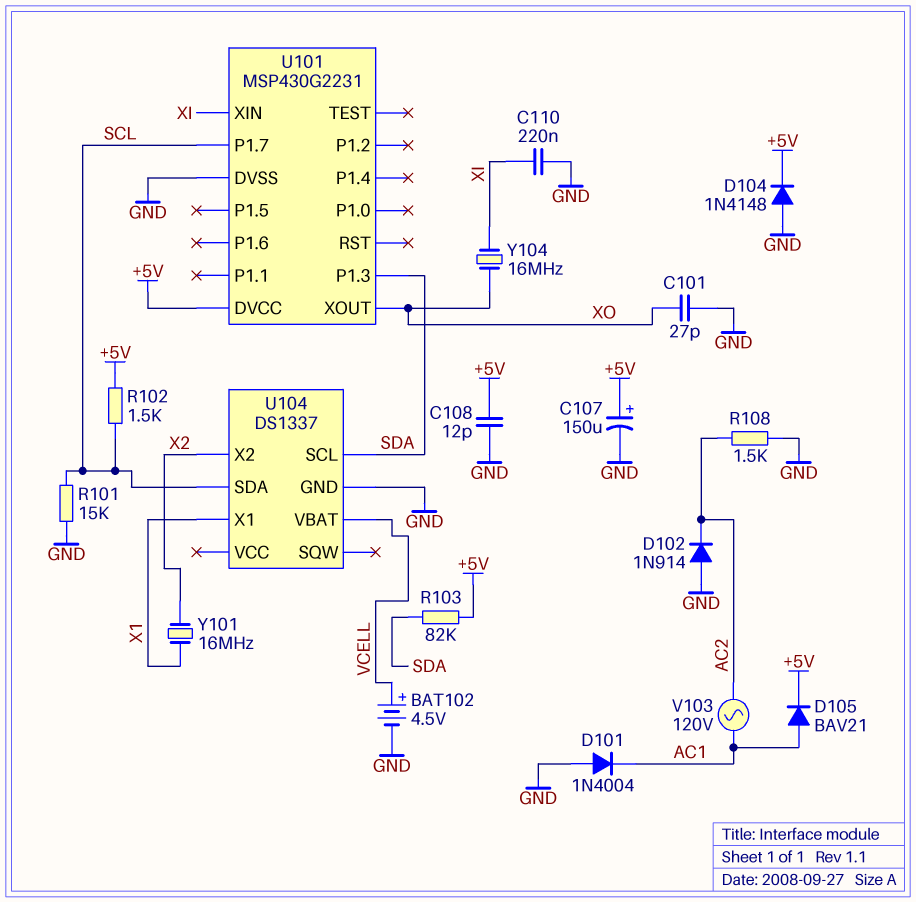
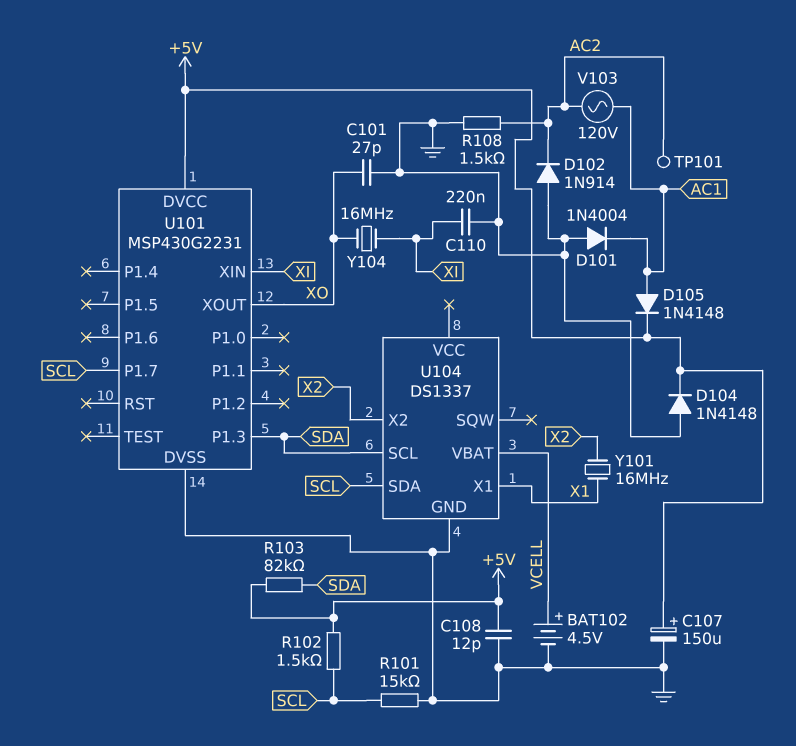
D105: diode BAV21 (A AC1, K +5V) -> diode 1N4148 (A AC1, K +5V)
TP101: none -> test point (AC2)

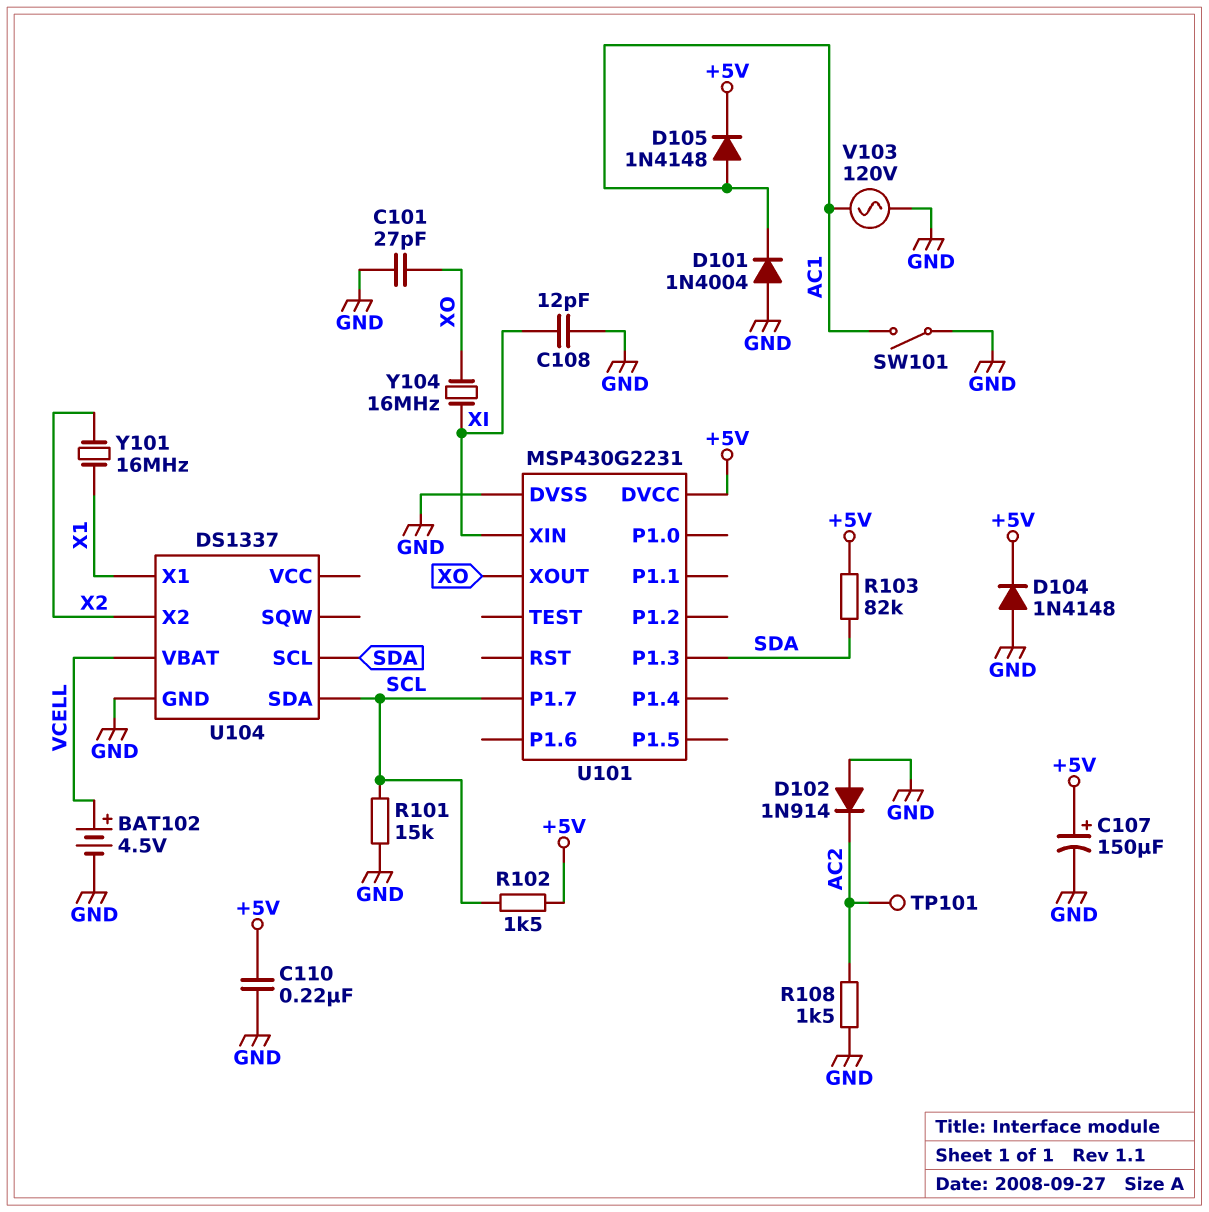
C108: 12pF (+5V, GND) -> 12pF (GND, XI)
C110: 220nF (GND, XI) -> 220nF (+5V, GND)
SW101: none -> switch (AC1, GND)
V103: AC 120V (AC1, AC2) -> AC 120V (AC1, GND)

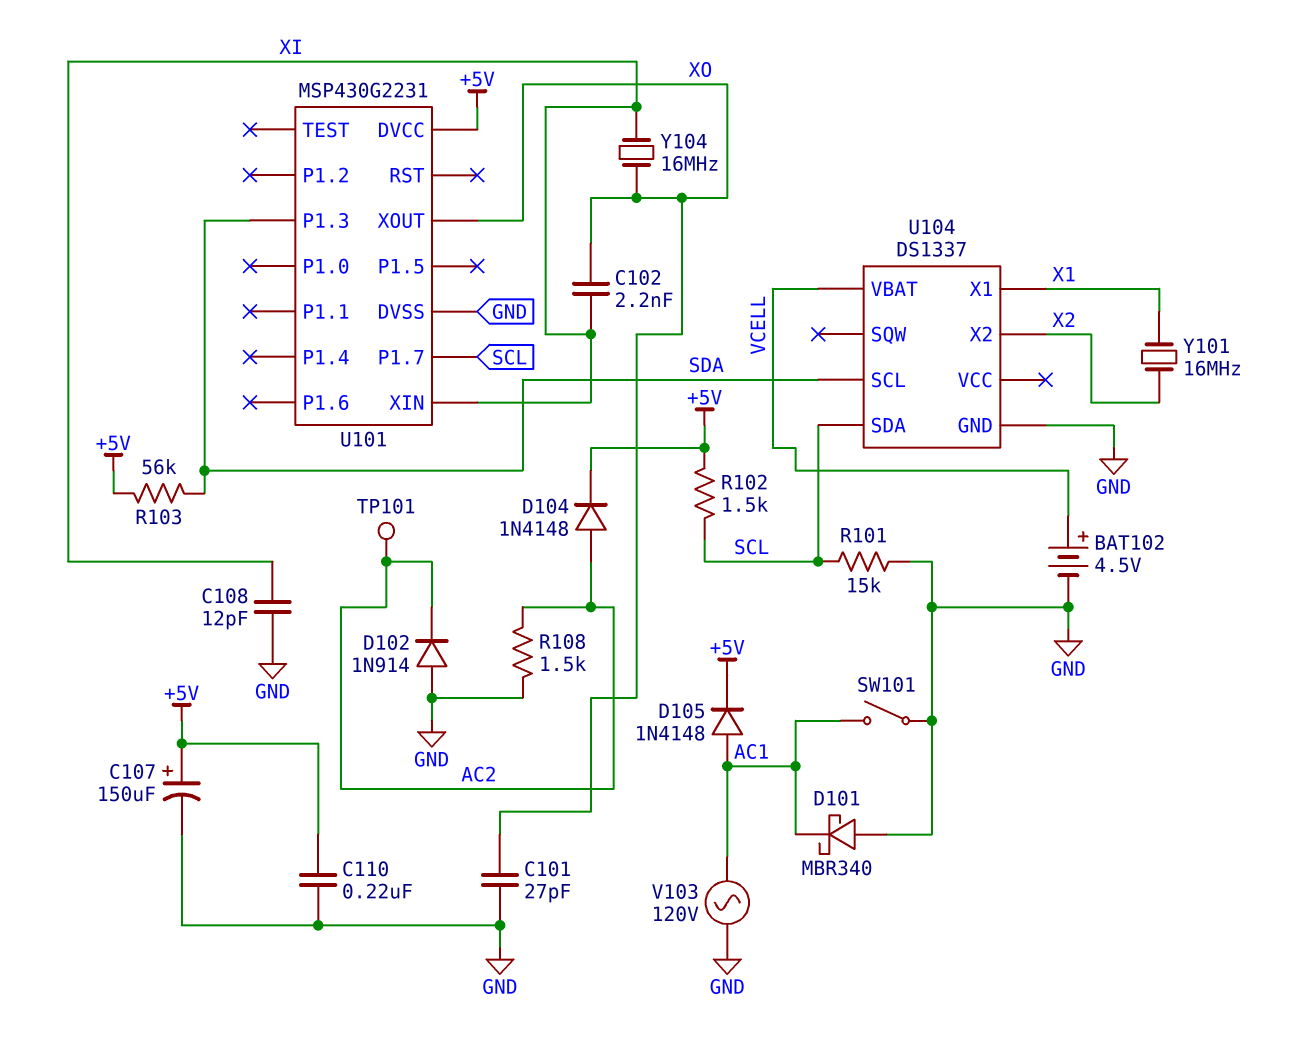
C102: none -> 2.2nF (XI, XO)
D101: diode 1N4004 (A GND, K AC1) -> schottky MBR340 (A GND, K AC1)
D104: diode 1N4148 (A GND, K +5V) -> diode 1N4148 (A AC2, K +5V)
R103: 82k (+5V, SDA) -> 56k (+5V, SDA)

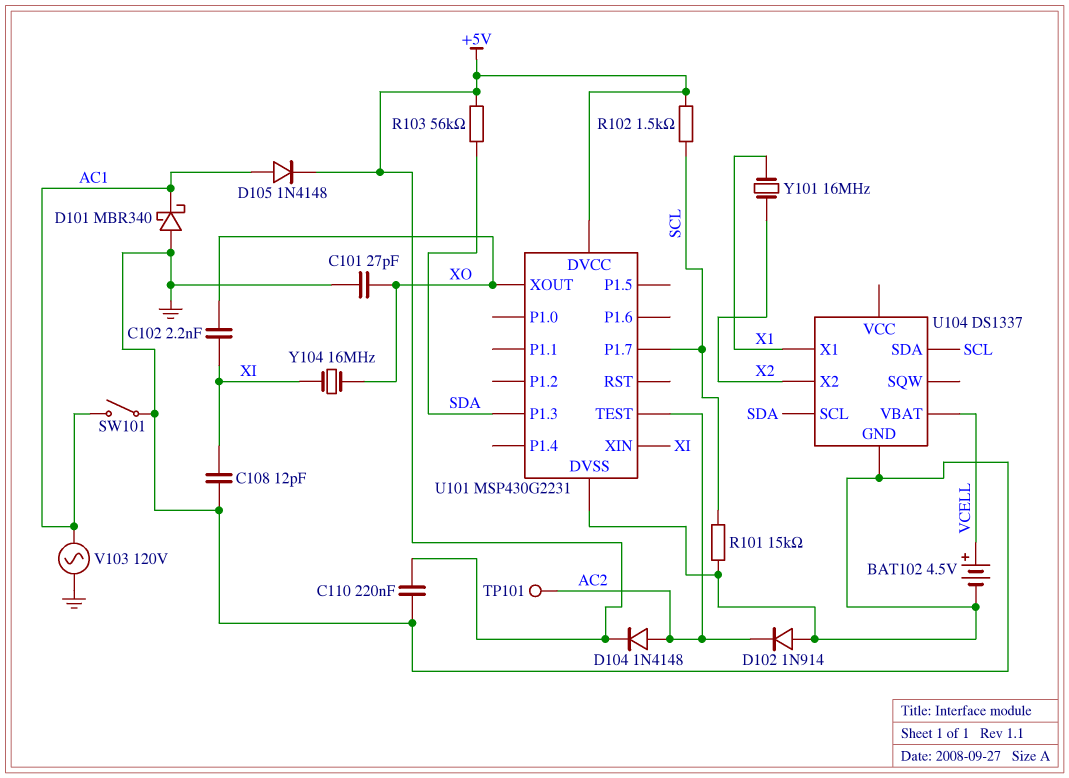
C107: 150uF (plus +5V, minus GND) -> none
R108: 1.5k (AC2, GND) -> none
U101 pin TEST: none -> AC2

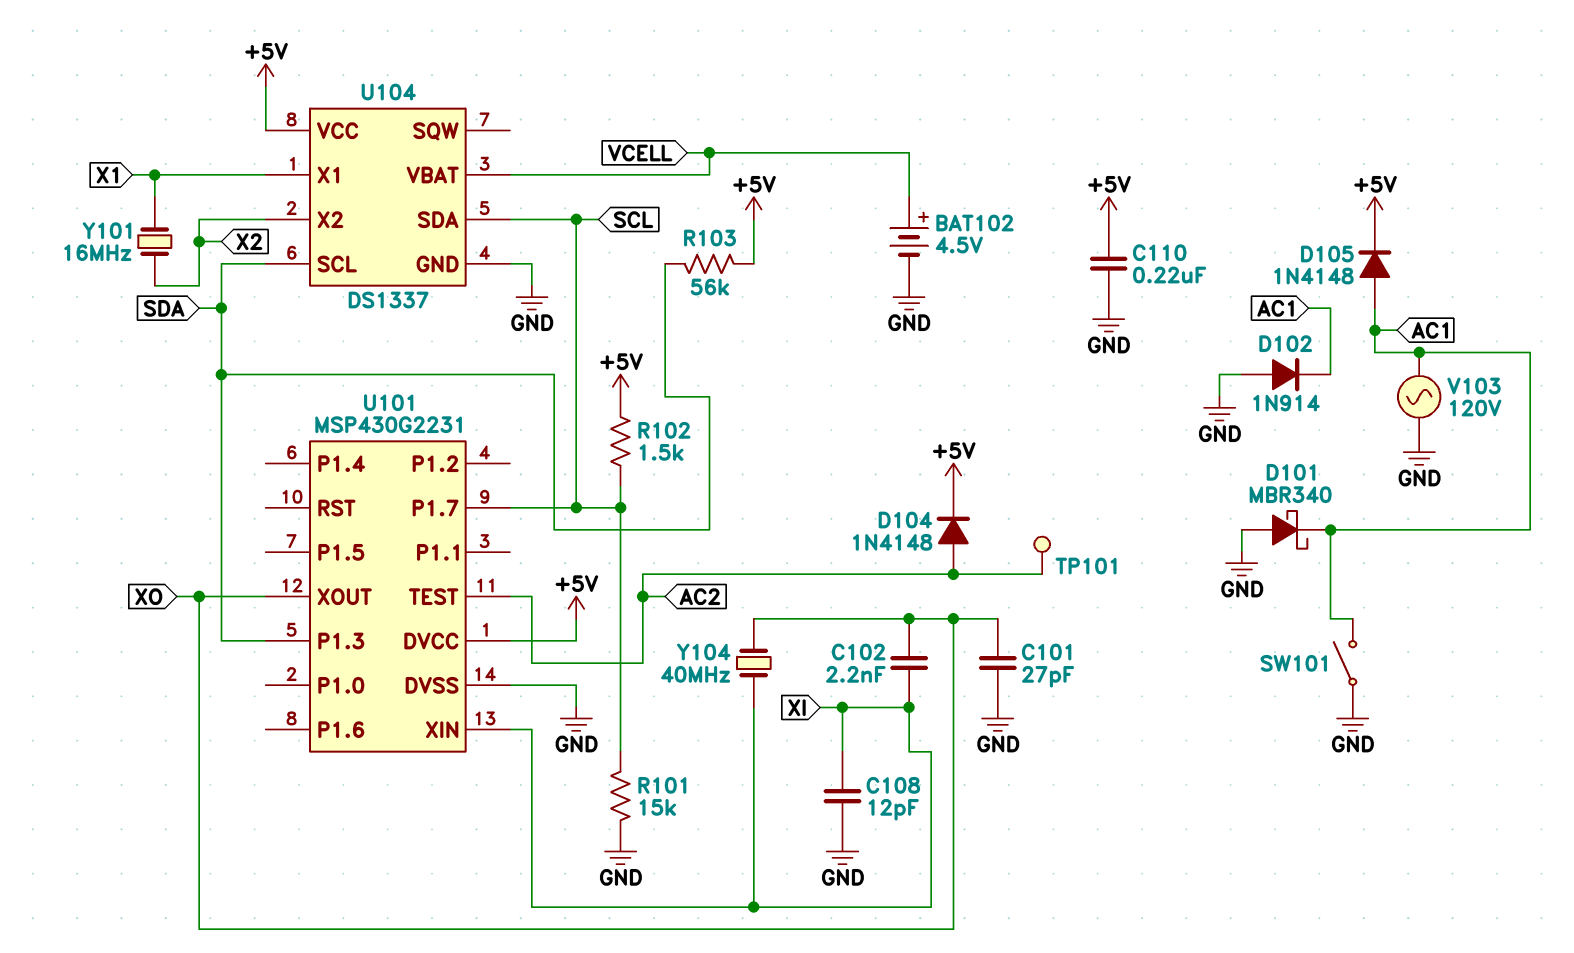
D102: diode 1N914 (A GND, K AC2) -> diode 1N914 (A GND, K AC1)
U104 pin VCC: none -> +5V
Y104: 16MHz (XI, XO) -> 40MHz (XI, XO)

